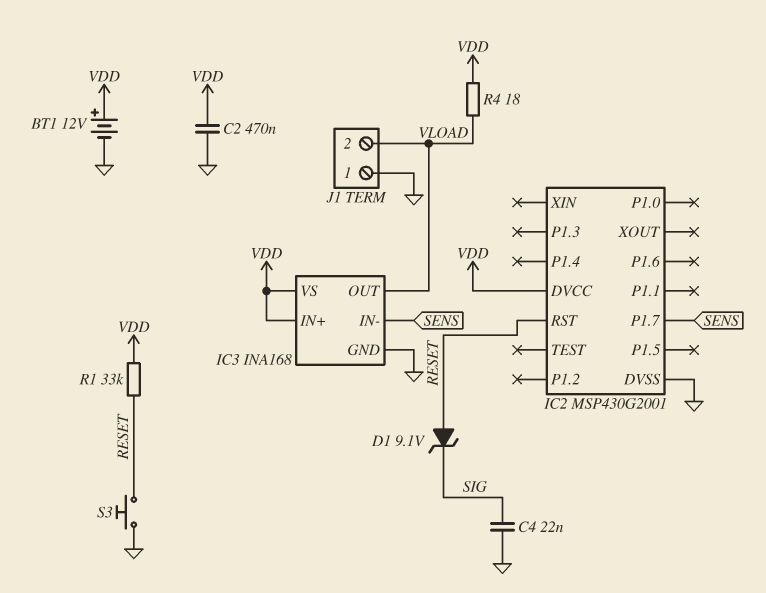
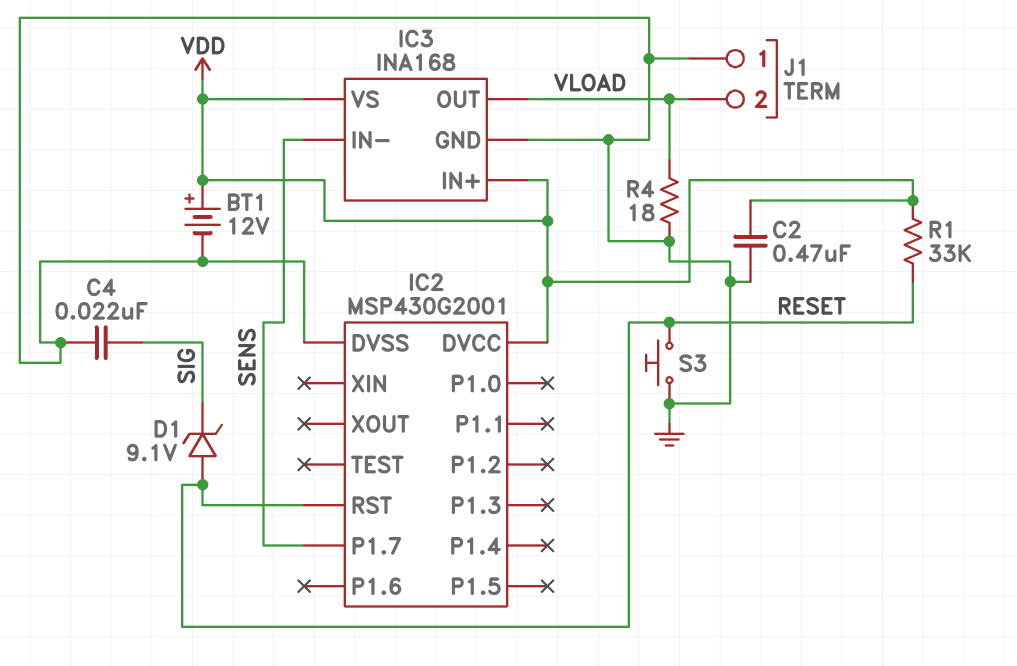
R4: 18 (VDD, VLOAD) -> 18 (GND, VLOAD)

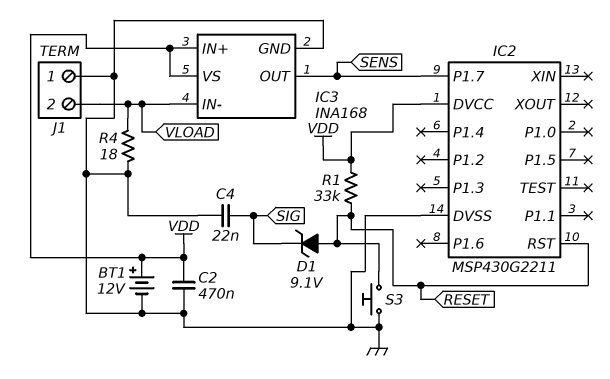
IC2: MSP430G2001 -> MSP430G2211
IC3 pin IN-: SENS -> VLOAD
IC3 pin OUT: VLOAD -> SENS

